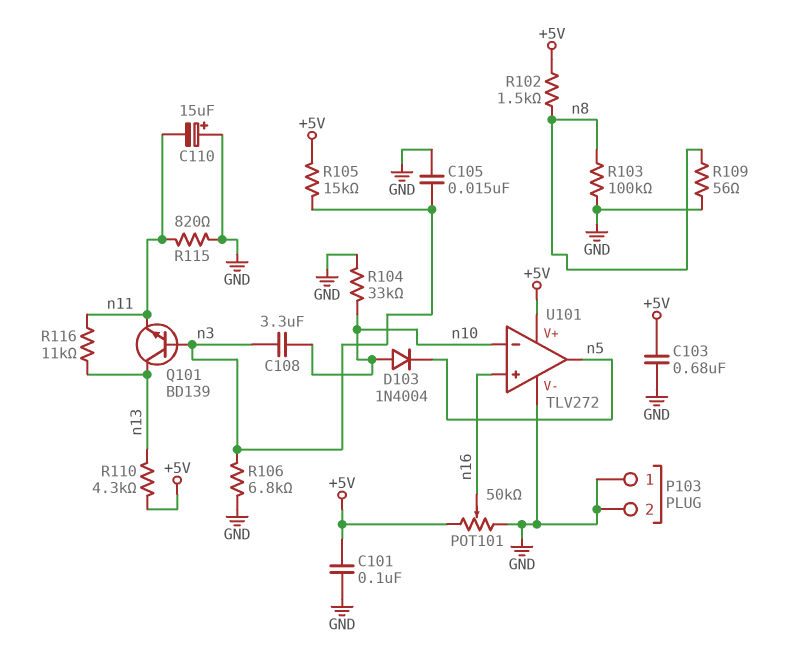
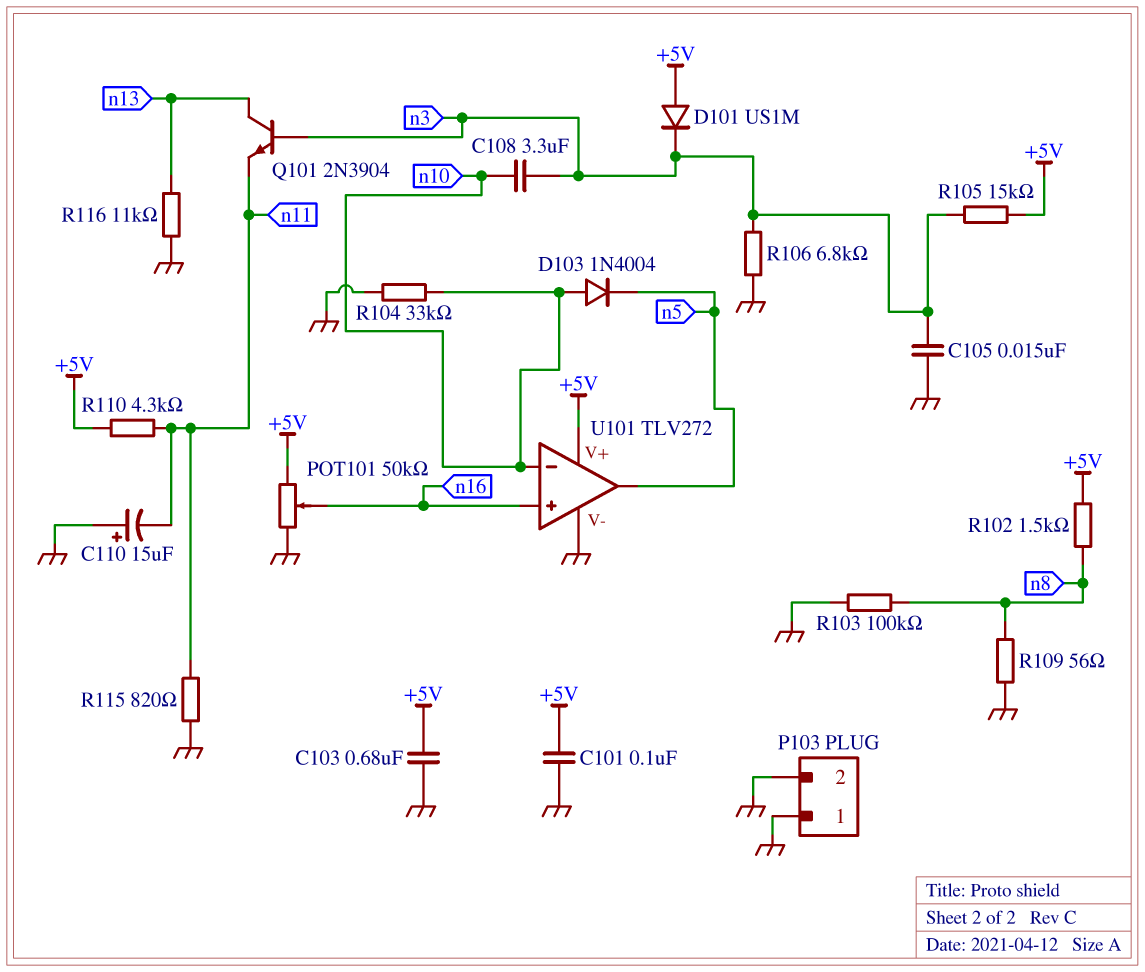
D101: none -> diode US1M (A +5V, K n3)
Q101: NPN BD139 (B n3, C n13, E n11) -> NPN 2N3904 (B n3, C n13, E n11)
R110: 4.3k (+5V, n13) -> 4.3k (+5V, n11)
R116: 11k (n11, n13) -> 11k (GND, n13)

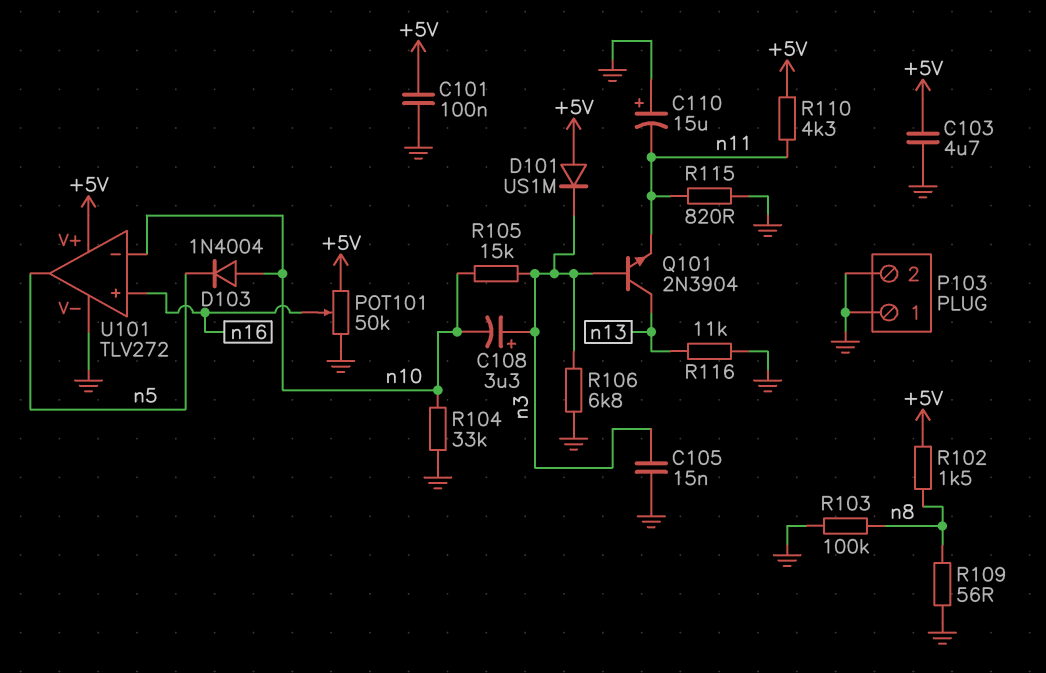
C103: 680nF (+5V, GND) -> 4.7uF (+5V, GND)
C108: 3.3uF (n3, n10) -> 3.3uF (plus n3, minus n10)
R105: 15k (+5V, n3) -> 15k (n3, n10)

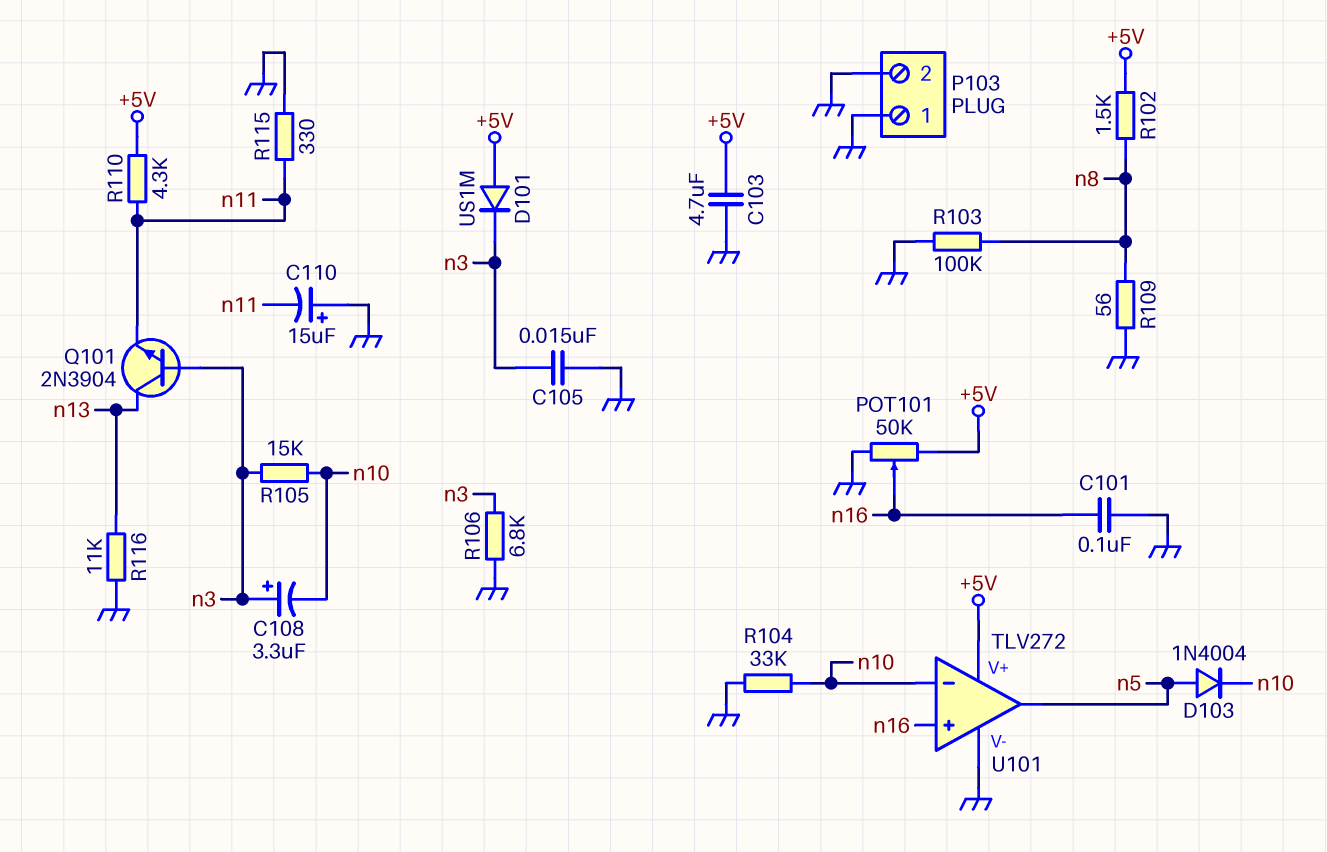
C101: 100nF (+5V, GND) -> 100nF (GND, n16)
D103: diode 1N4004 (A n10, K n5) -> diode 1N4004 (A n5, K n10)
R115: 820 (GND, n11) -> 330 (GND, n11)

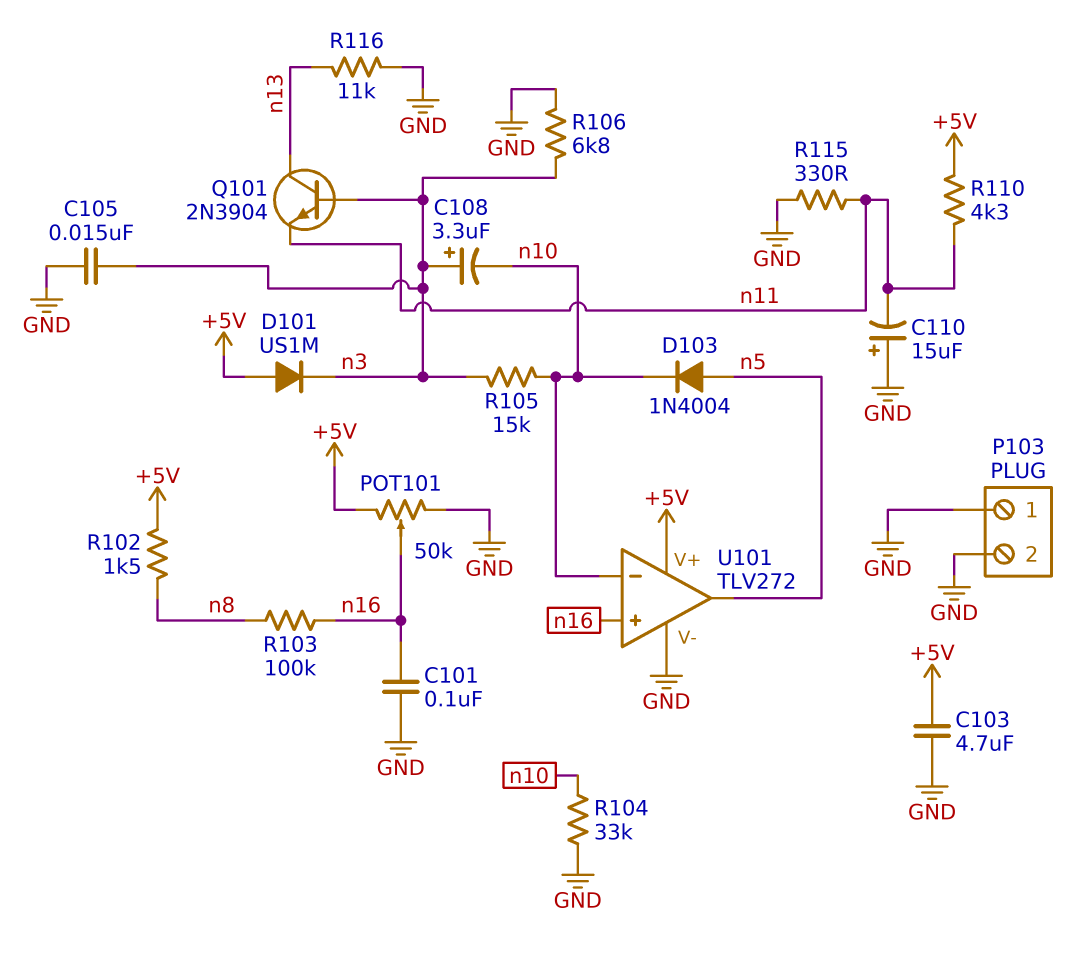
R103: 100k (GND, n8) -> 100k (n8, n16)
R109: 56 (GND, n8) -> none

